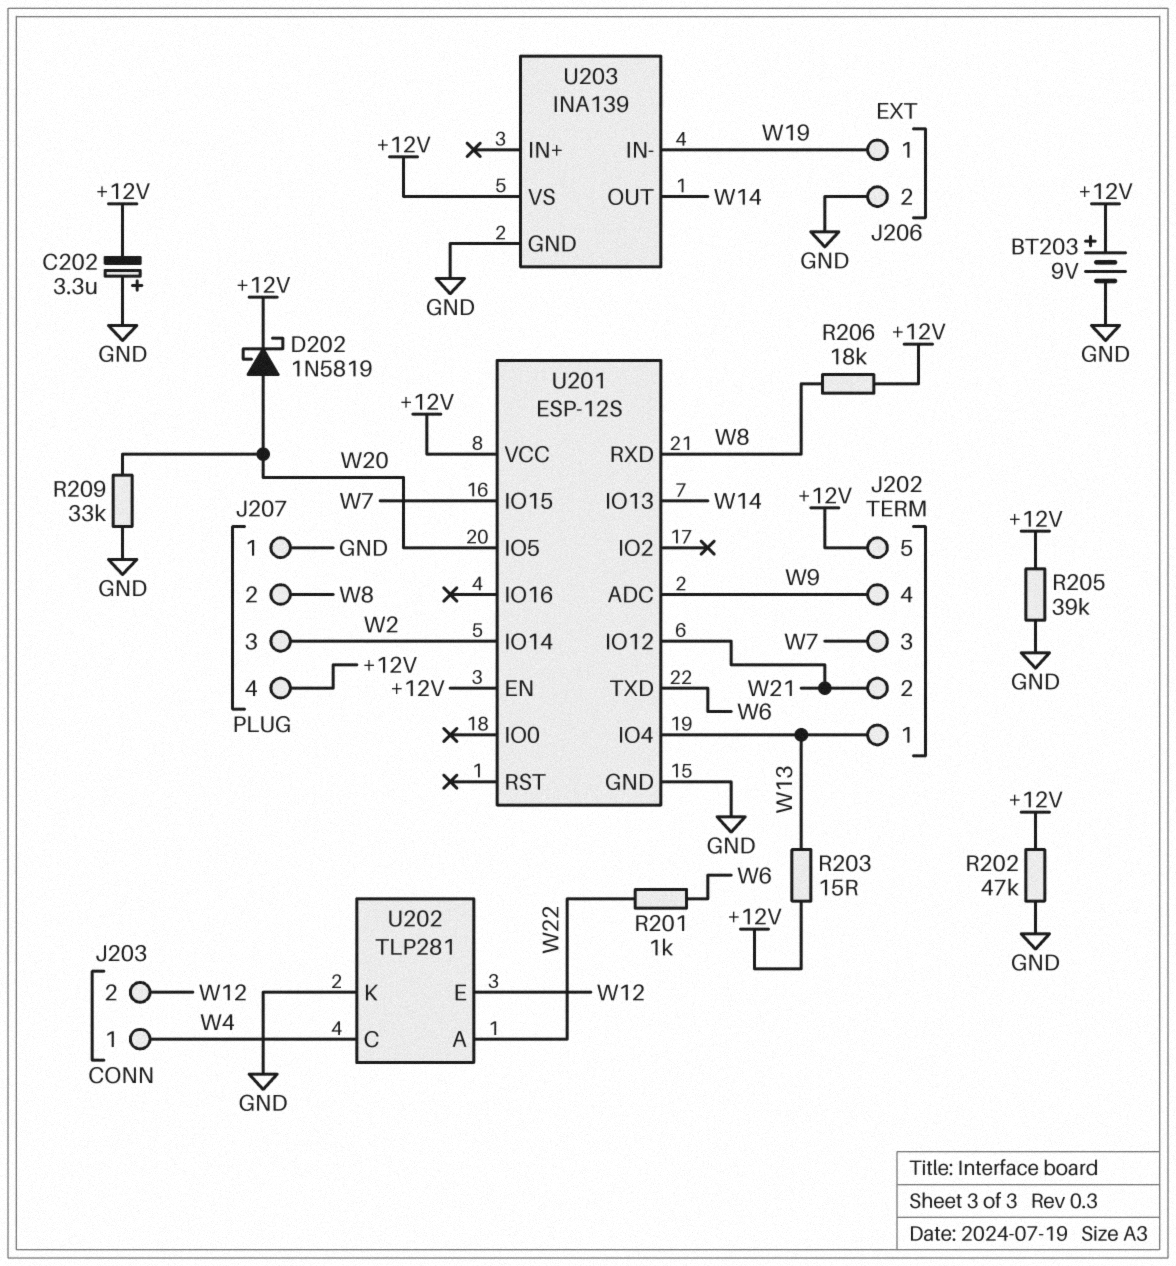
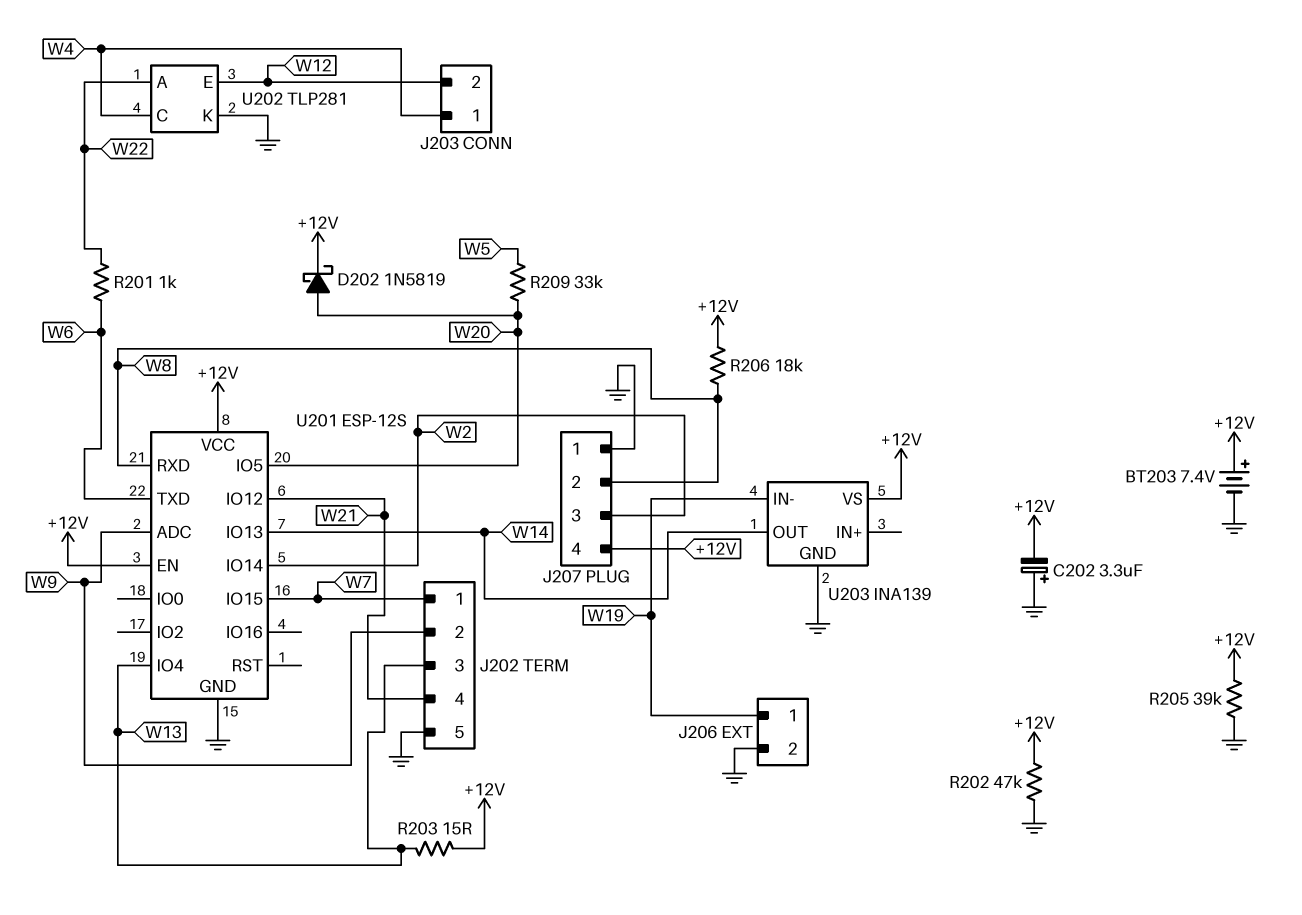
BT203: 9V (plus +12V, minus GND) -> 7.4V (plus +12V, minus GND)
J202 pin 1: W13 -> W7
J202 pin 2: W21 -> W9
J202 pin 3: W7 -> W13
J202 pin 4: W9 -> W21
J202 pin 5: +12V -> GND
R209: 33k (GND, W20) -> 33k (W5, W20)

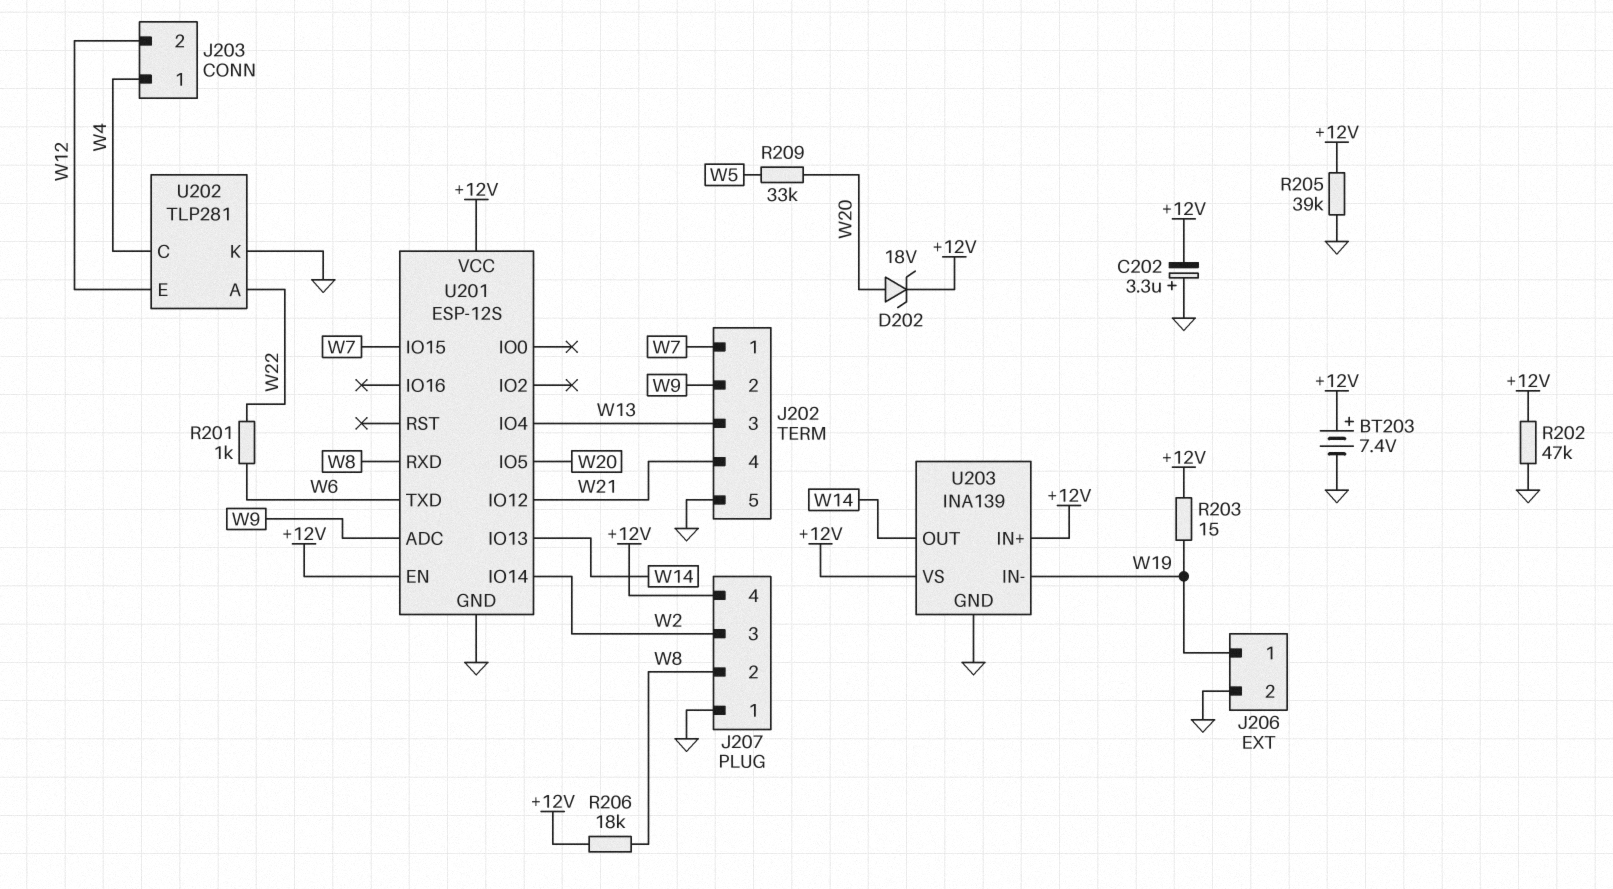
D202: schottky 1N5819 (A W20, K +12V) -> zener 18V (A W20, K +12V)
R203: 15 (+12V, W13) -> 15 (+12V, W19)
U203 pin IN+: none -> +12V

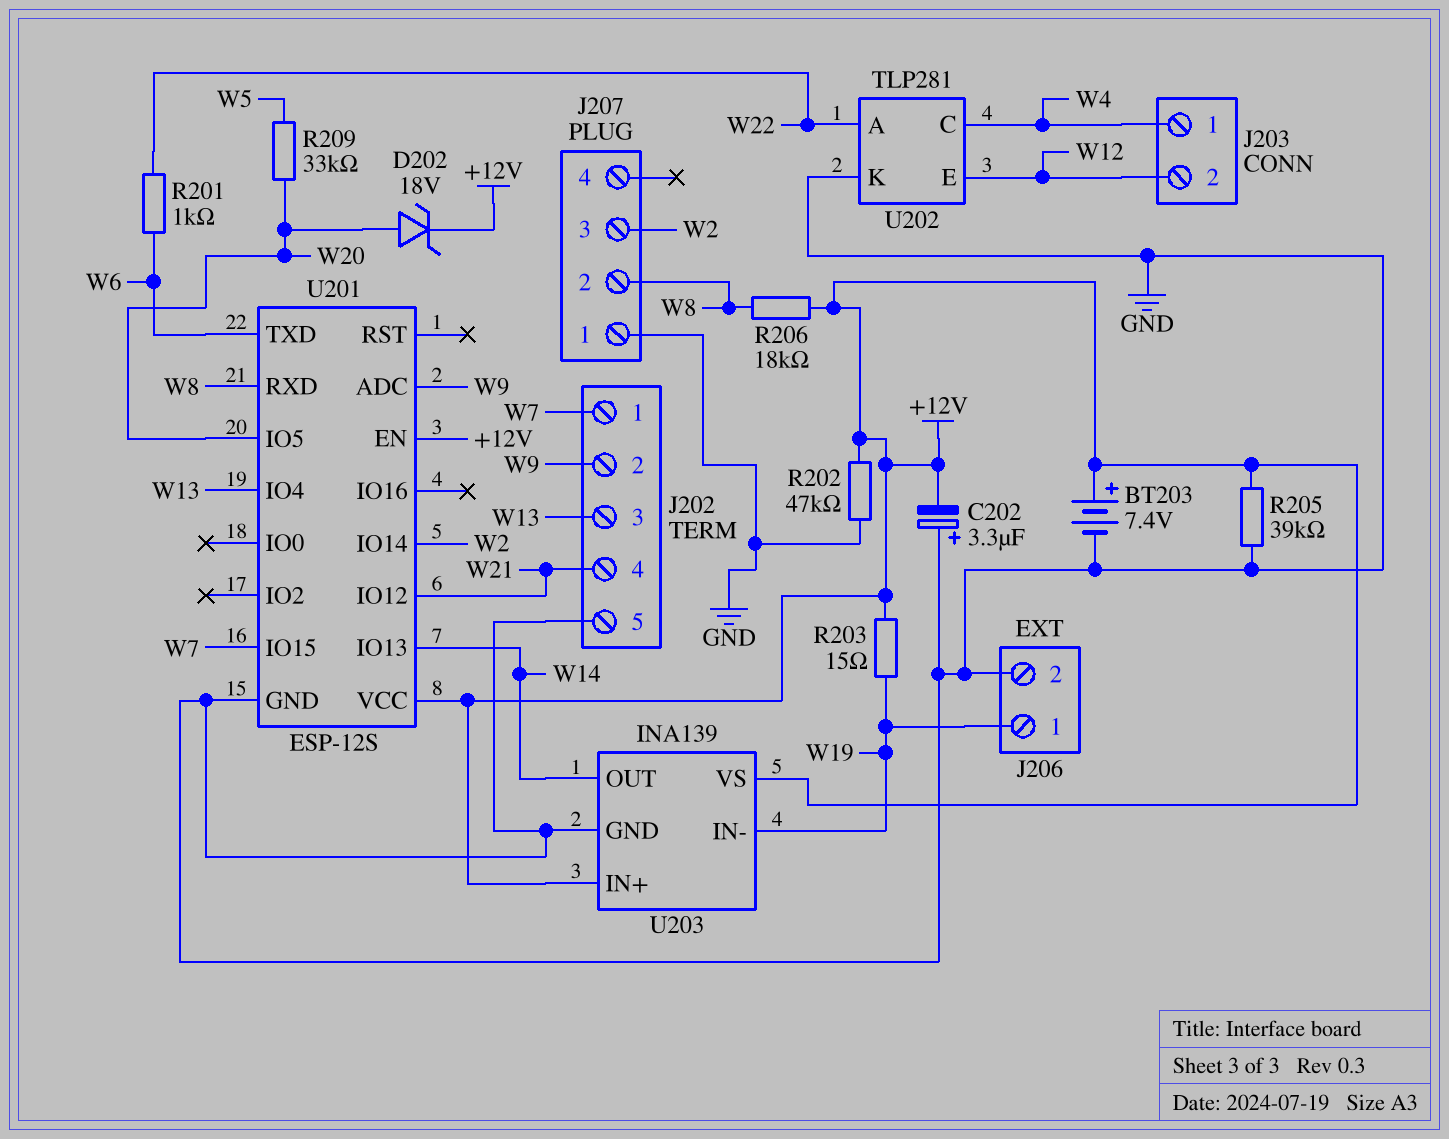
J207 pin 4: +12V -> none

